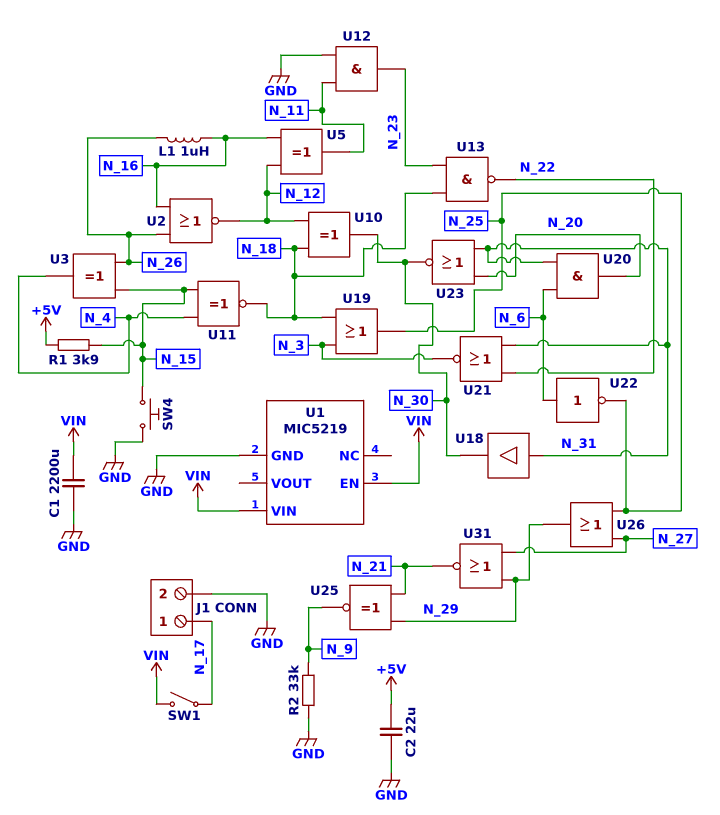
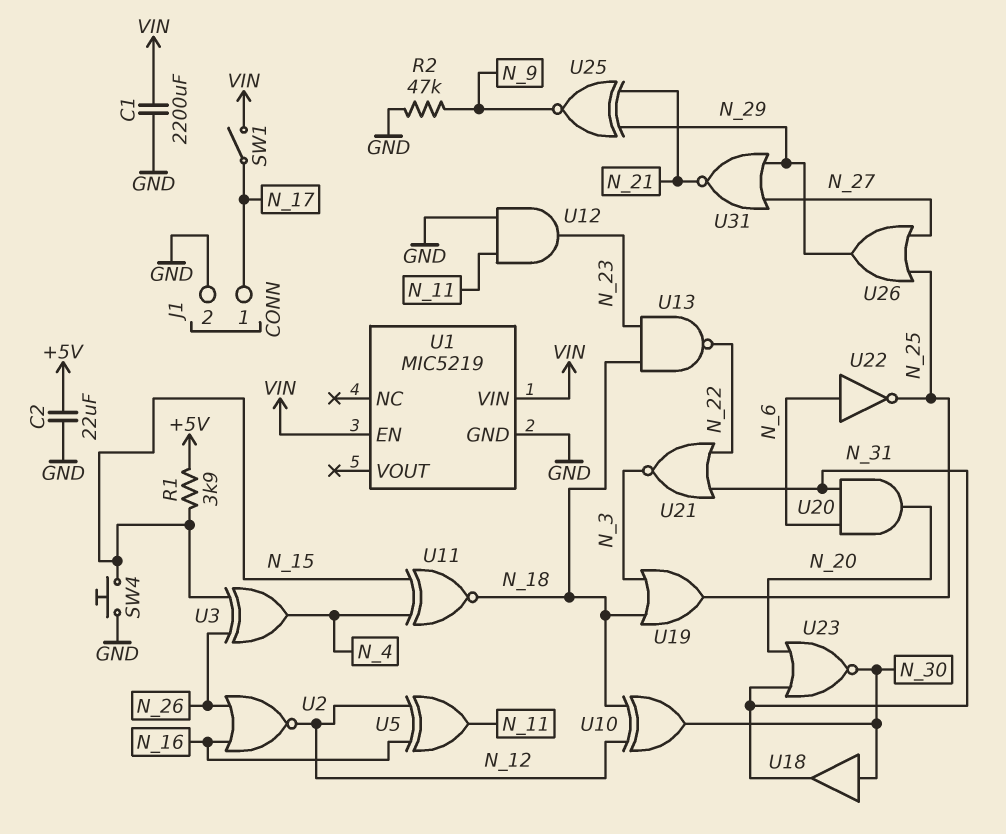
L1: 1uH (N_16, N_26) -> none
R2: 33k (GND, N_9) -> 47k (GND, N_9)
U18: buffer (in N_31, out N_30) -> buffer (in N_30, out N_31)

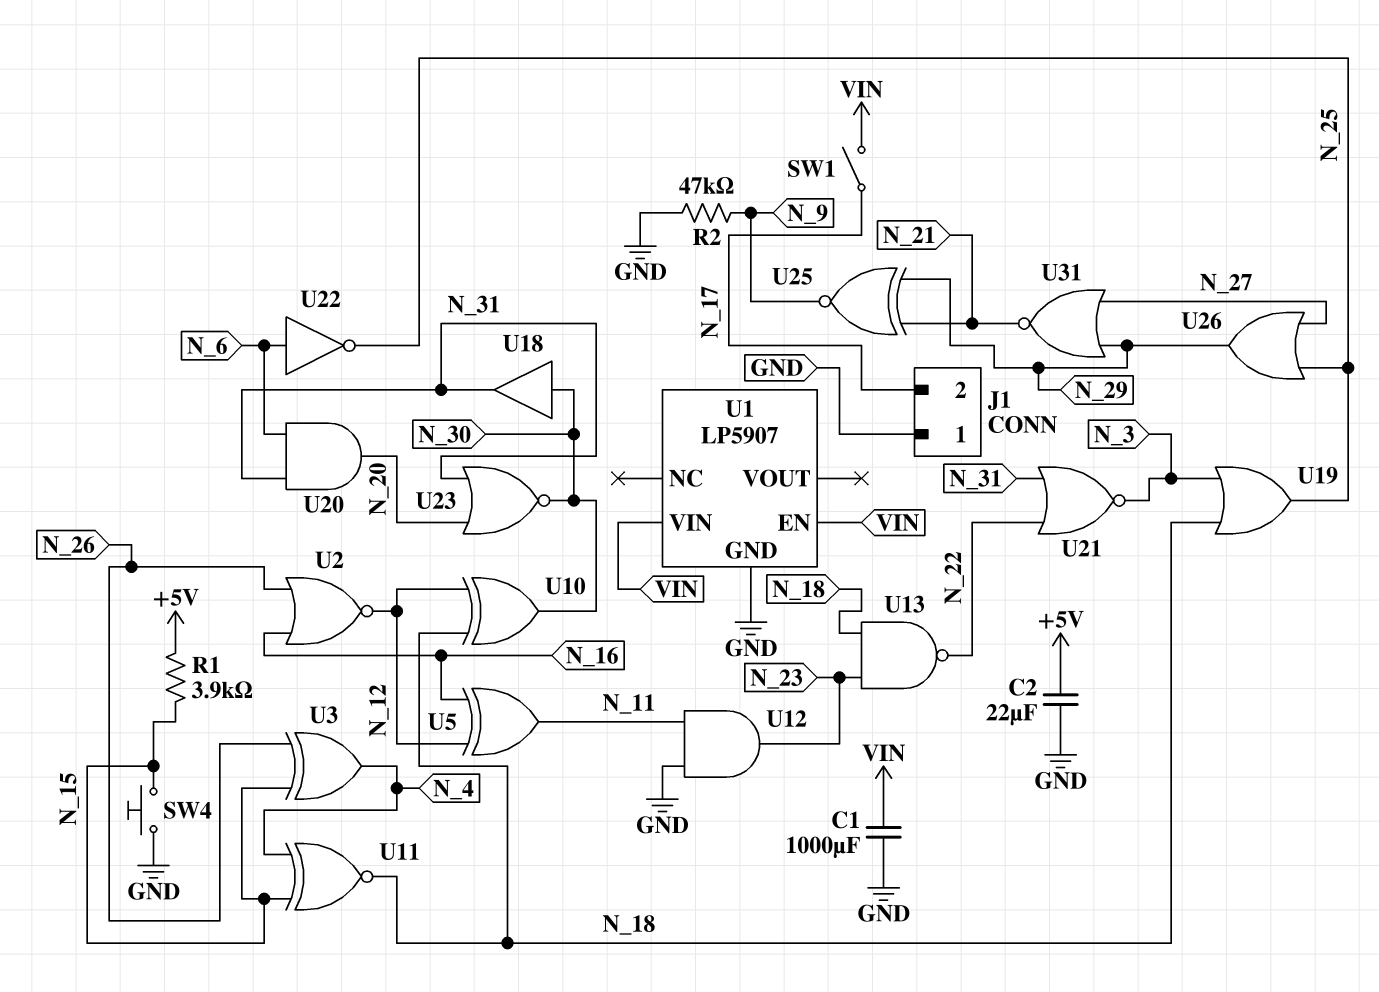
C1: 2200uF (GND, VIN) -> 1000uF (GND, VIN)
J1 pin 1: N_17 -> GND
J1 pin 2: GND -> N_17
U1: MIC5219 -> LP5907

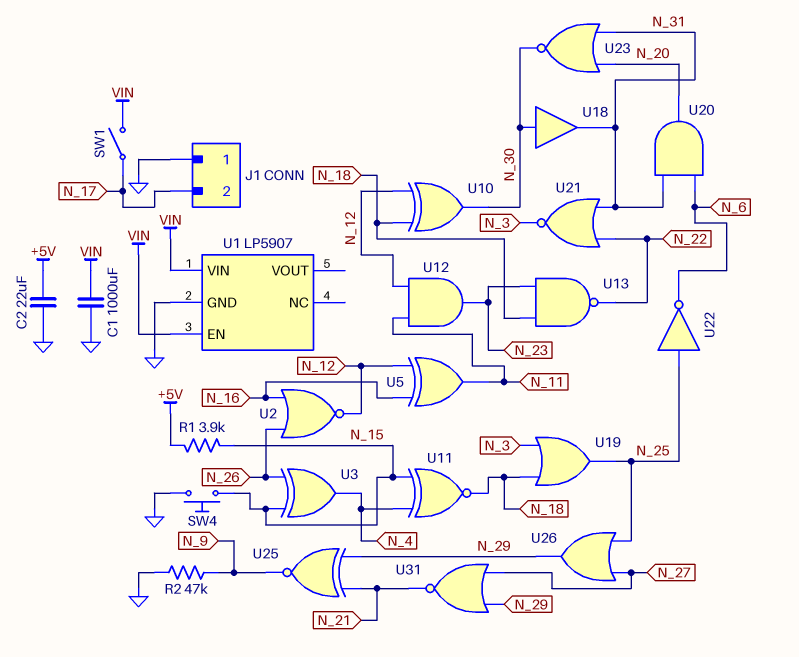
U12: AND (in GND, in N_11, out N_23) -> AND (in N_11, in N_12, out N_23)
U22: NOT (in N_6, out N_25) -> NOT (in N_25, out N_6)

